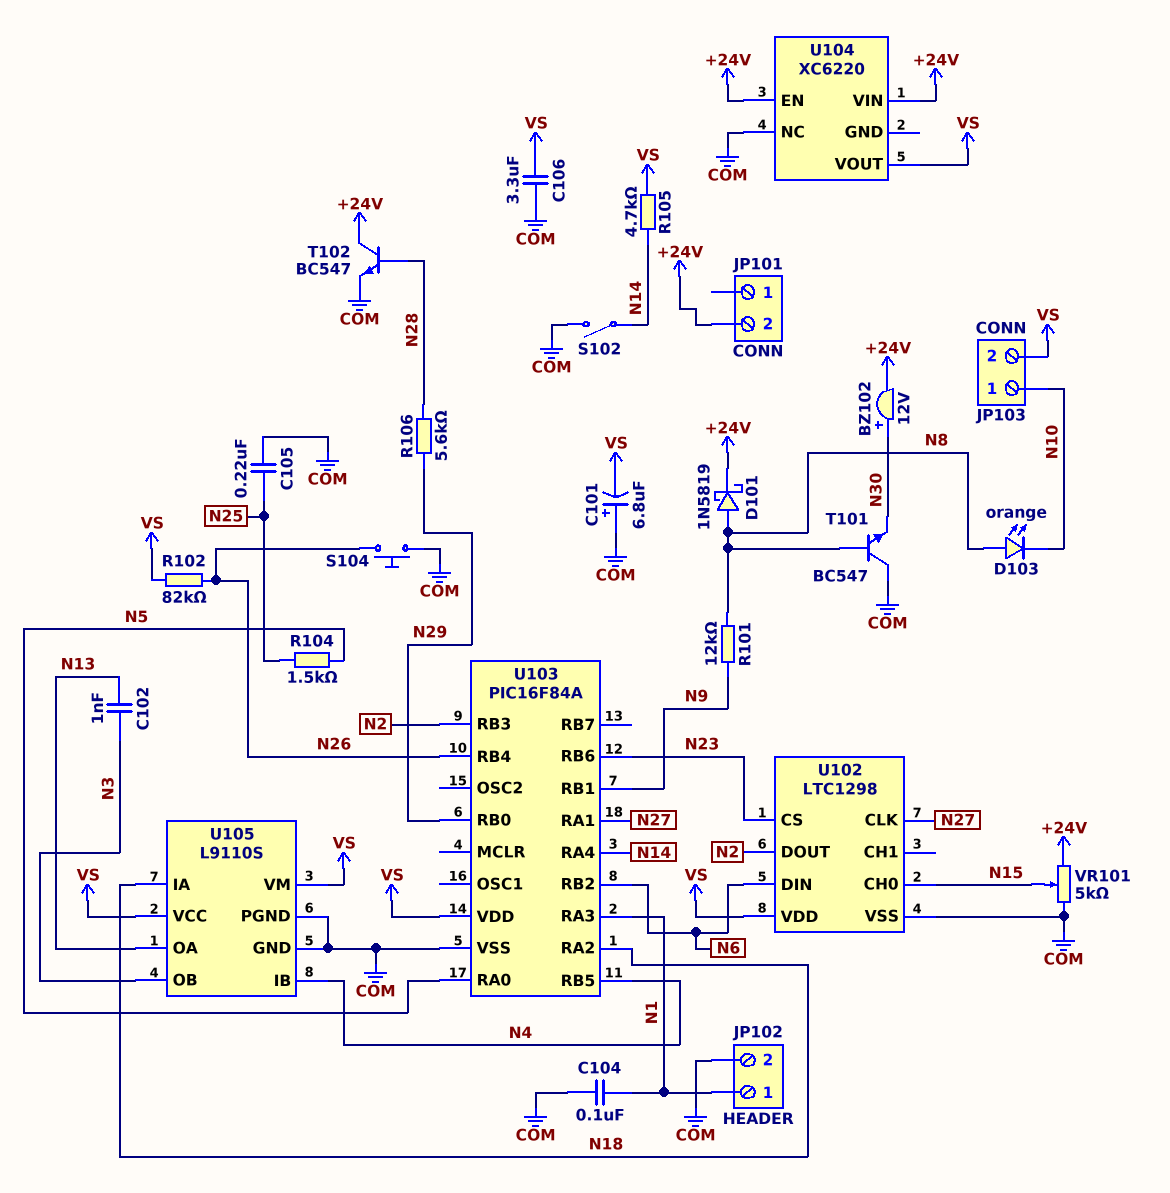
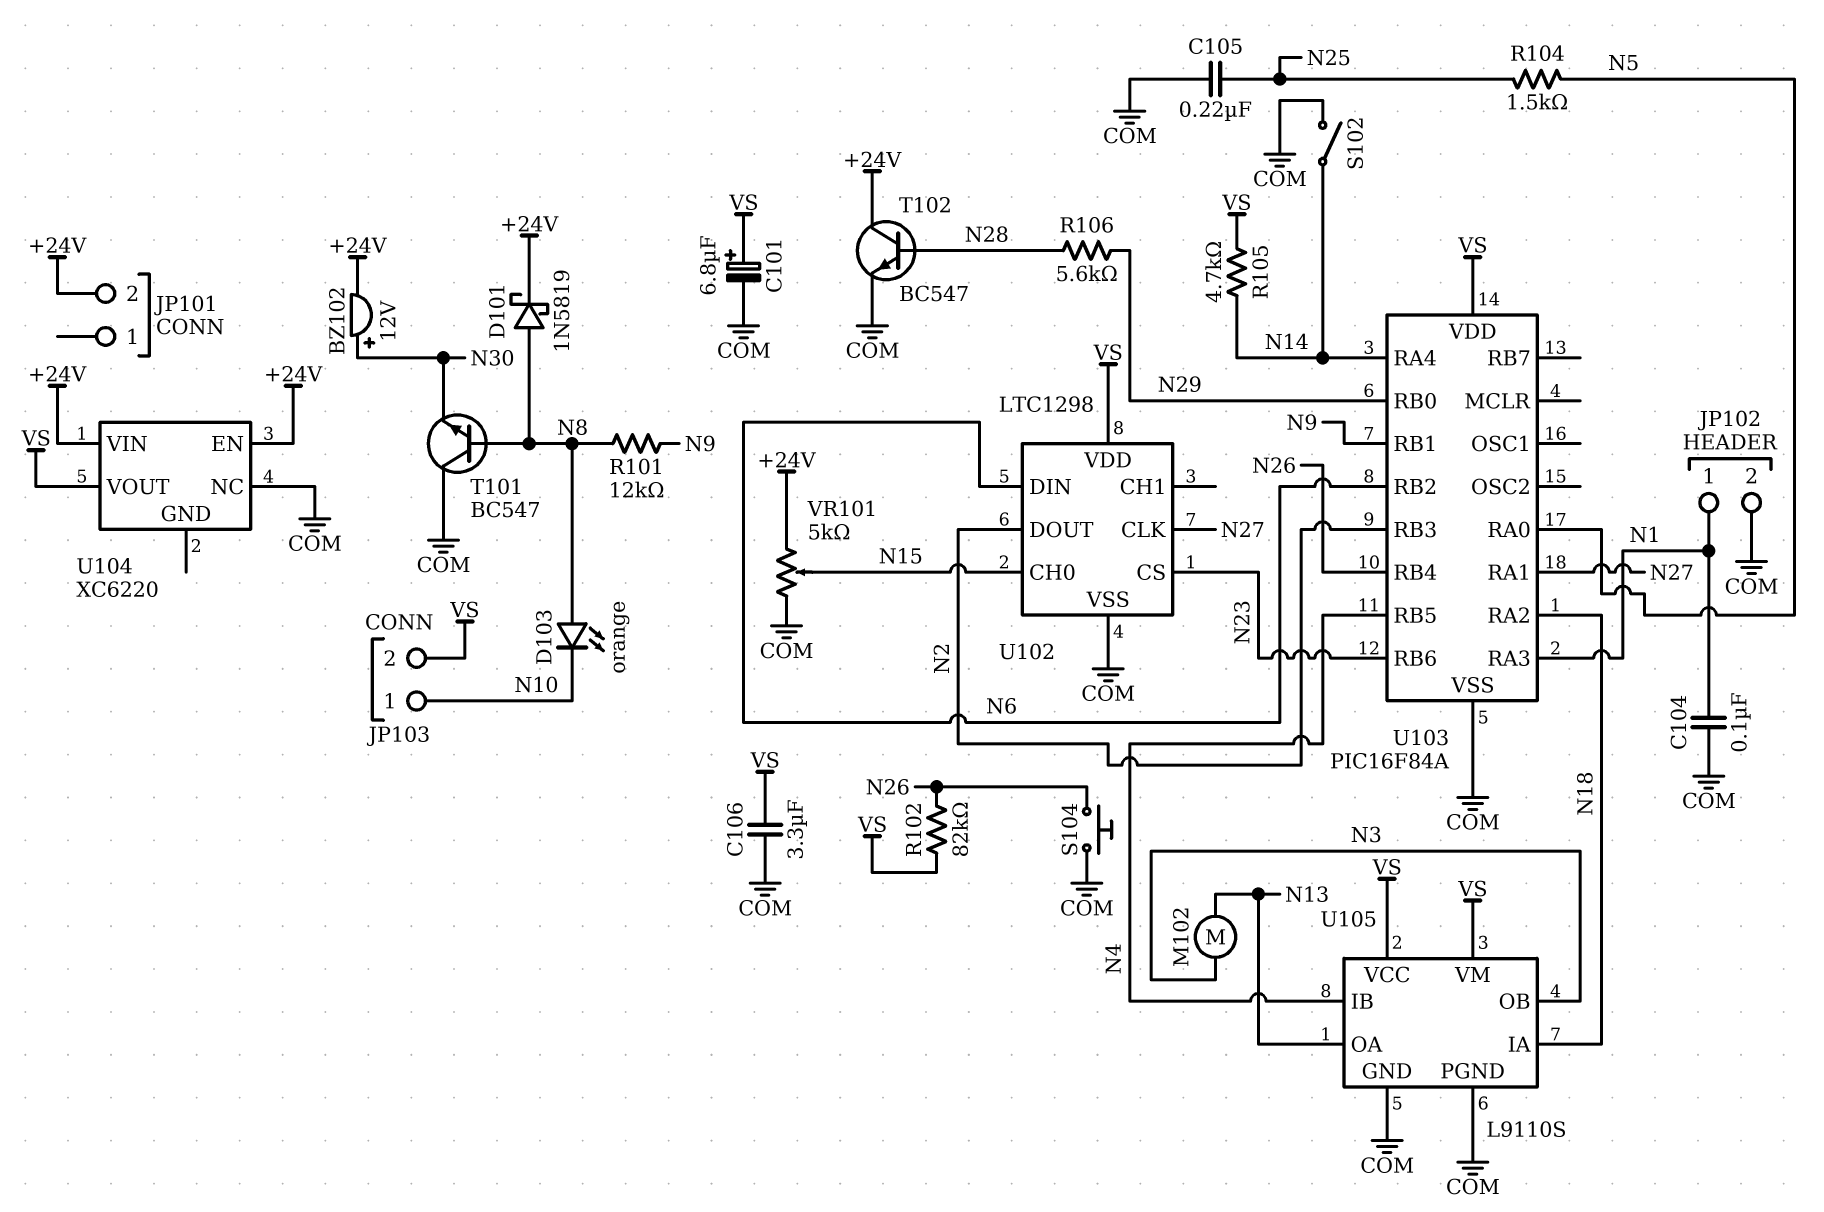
C101: 6.8uF (plus COM, minus VS) -> 6.8uF (plus VS, minus COM)
C102: 1nF (N3, N13) -> none
M102: none -> motor (N3, N13)

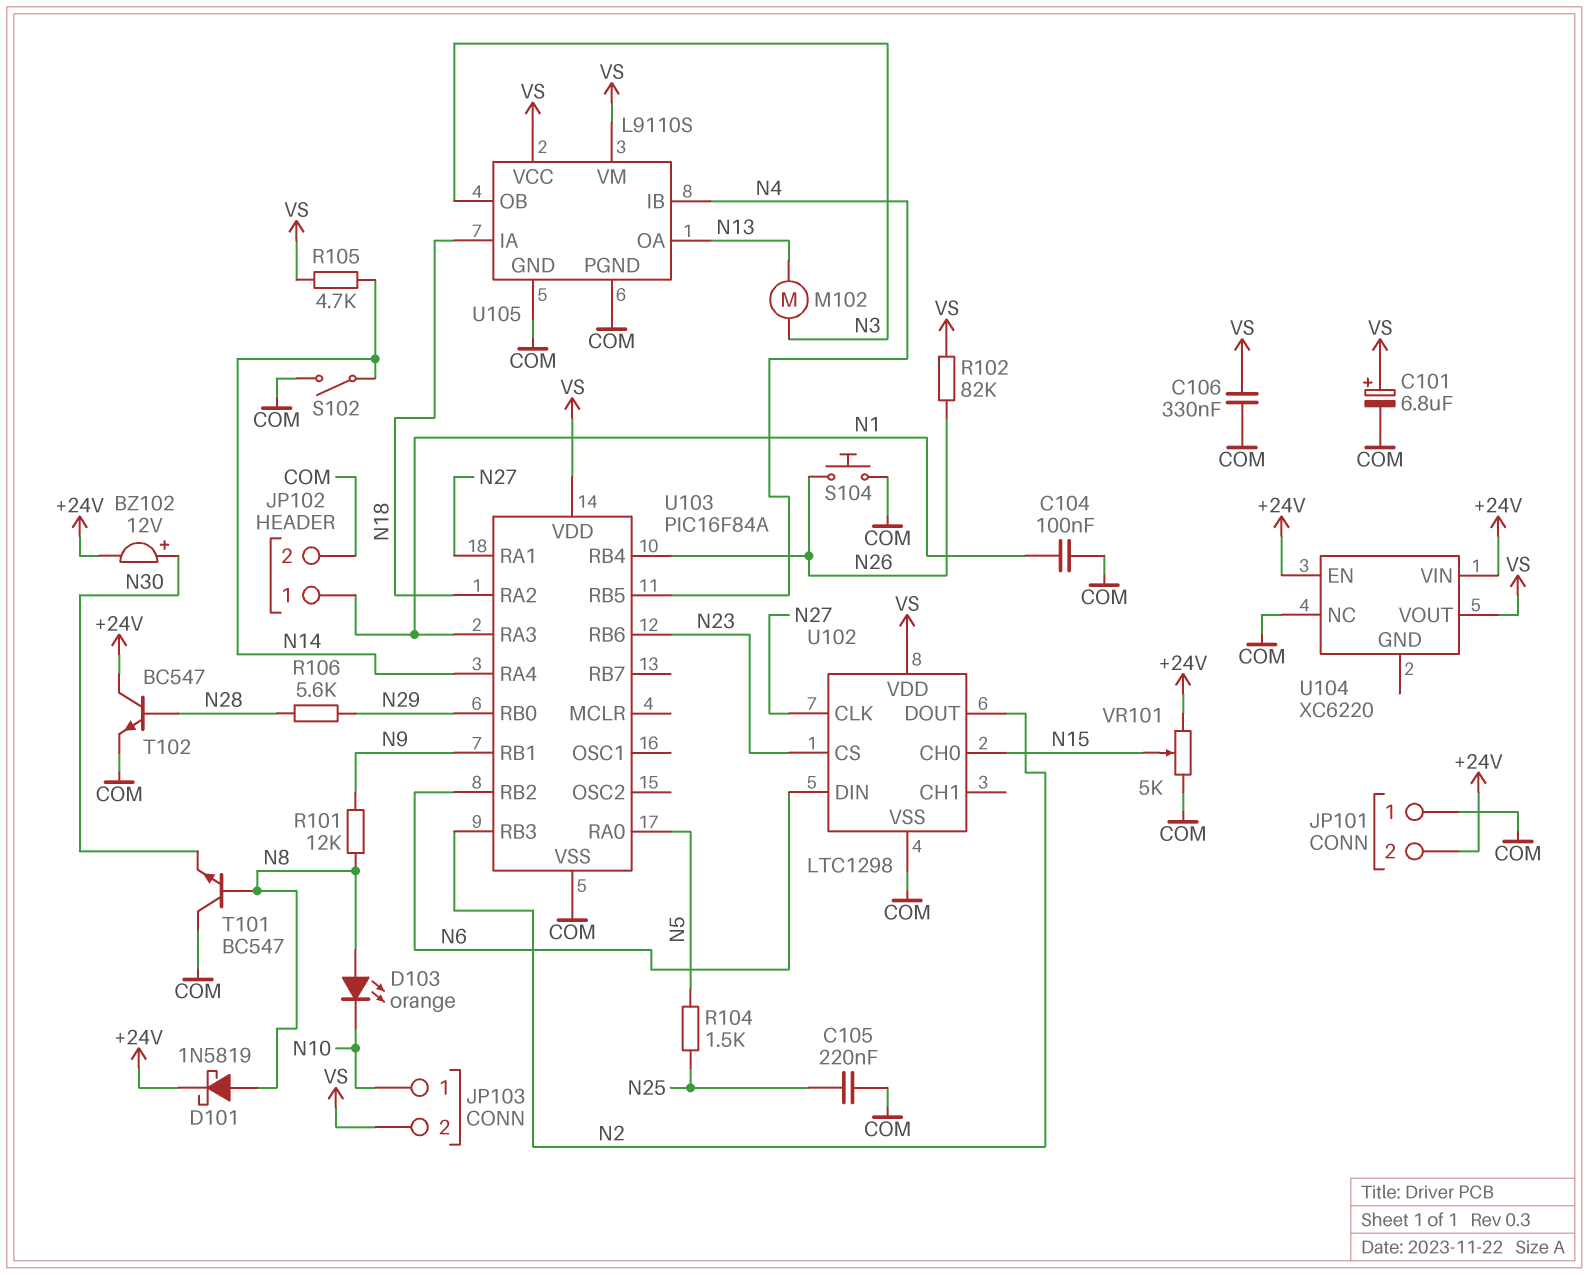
C106: 3.3uF (COM, VS) -> 330nF (COM, VS)
JP101 pin 1: none -> COM

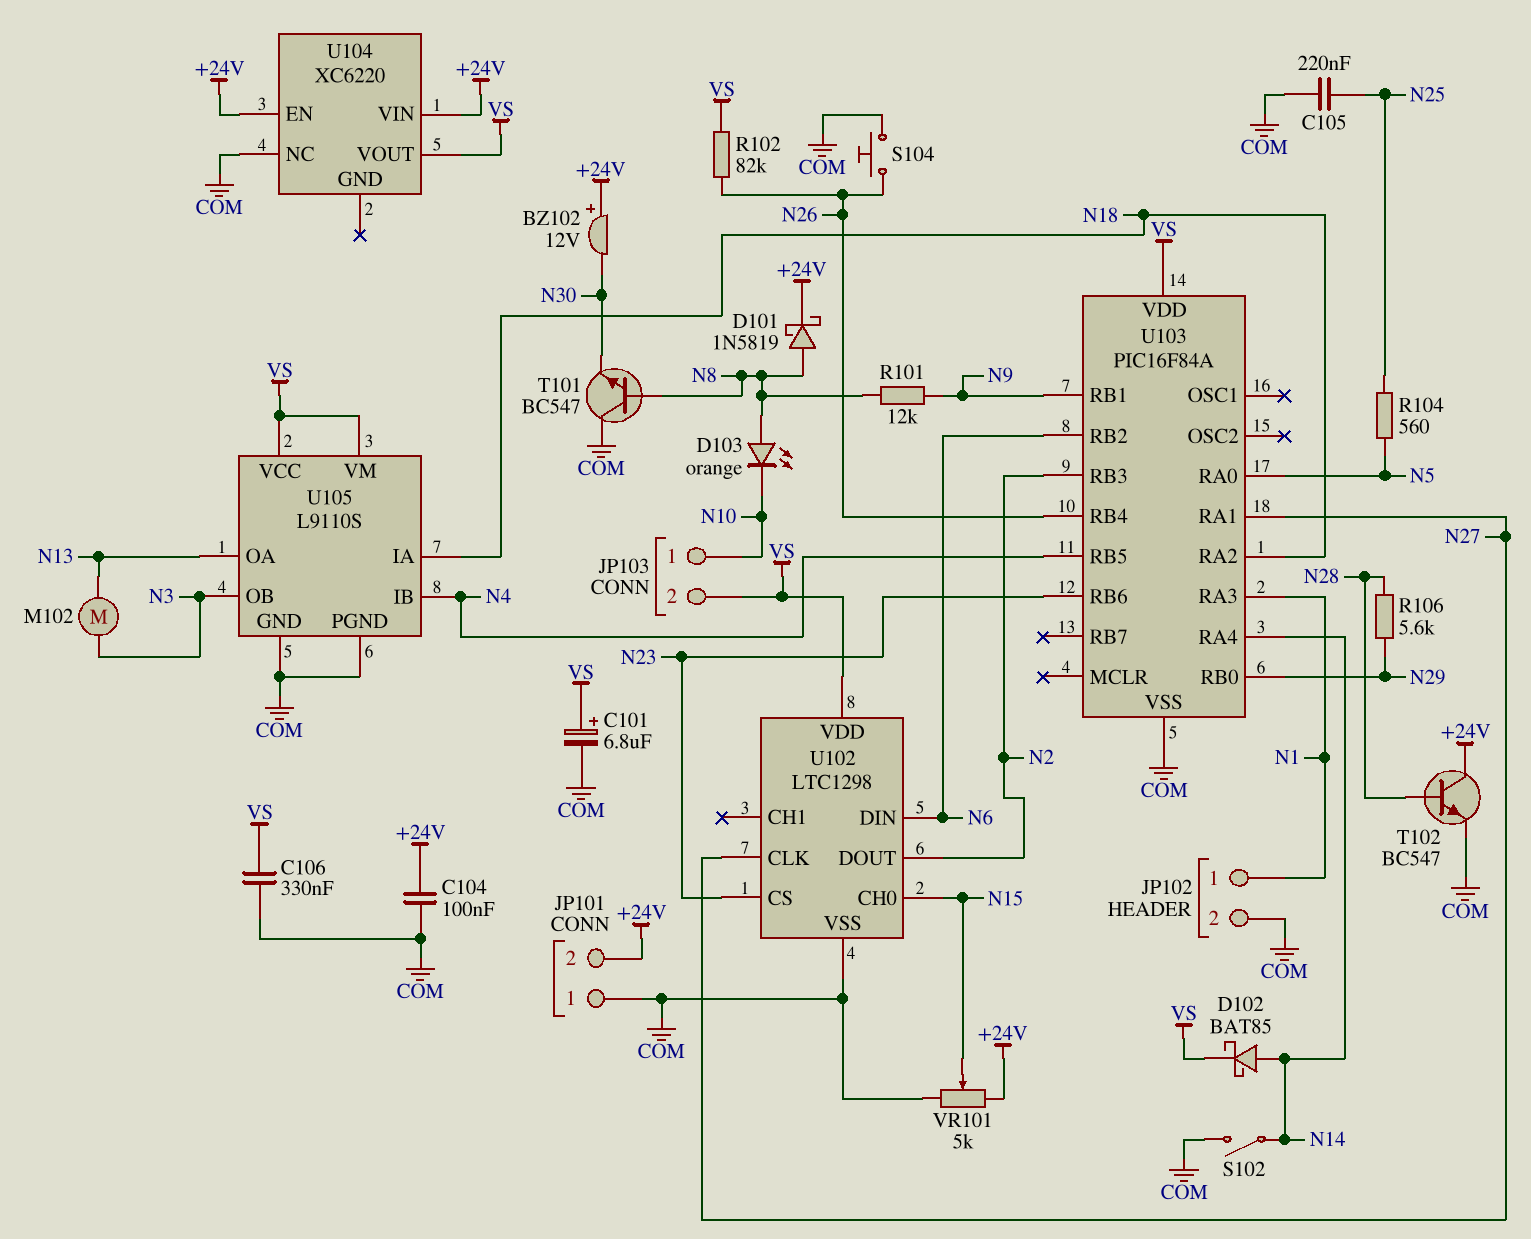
BZ102: buzzer 12V (plus N30, minus +24V) -> buzzer 12V (plus +24V, minus N30)
C104: 100nF (COM, N1) -> 100nF (+24V, COM)
D102: none -> schottky BAT85 (A N14, K VS)
R104: 1.5k (N5, N25) -> 560 (N5, N25)
R105: 4.7k (N14, VS) -> none

